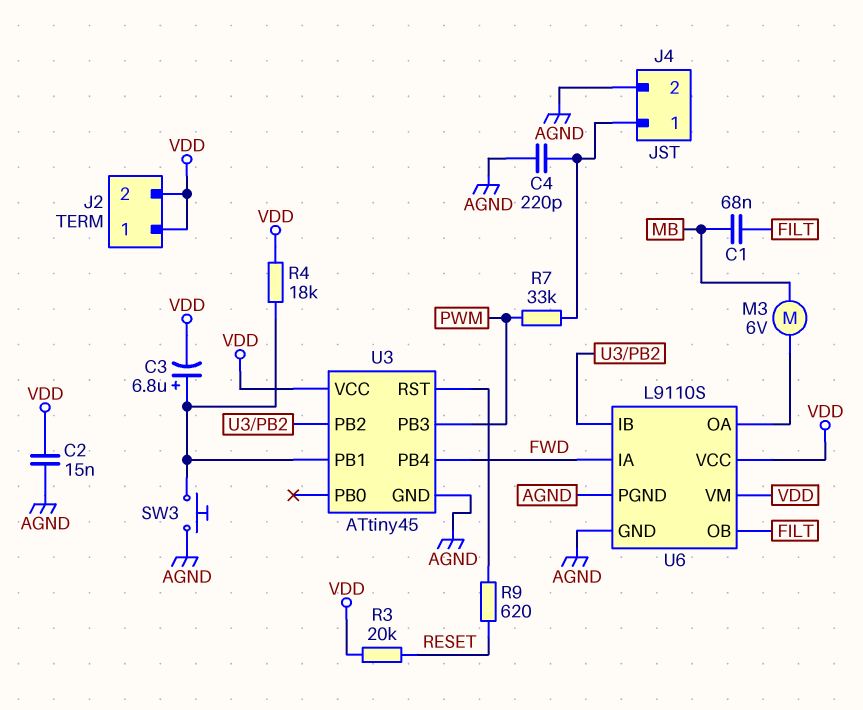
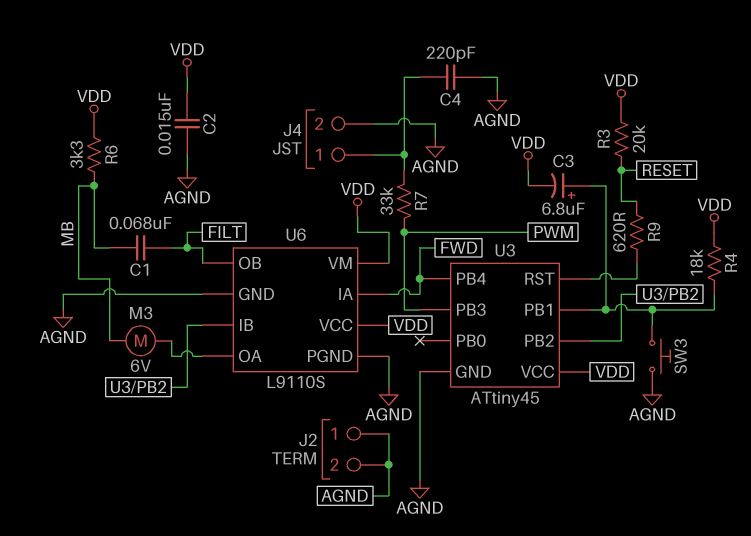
J2 pin 1: VDD -> AGND
J2 pin 2: VDD -> AGND
R6: none -> 3.3k (MB, VDD)

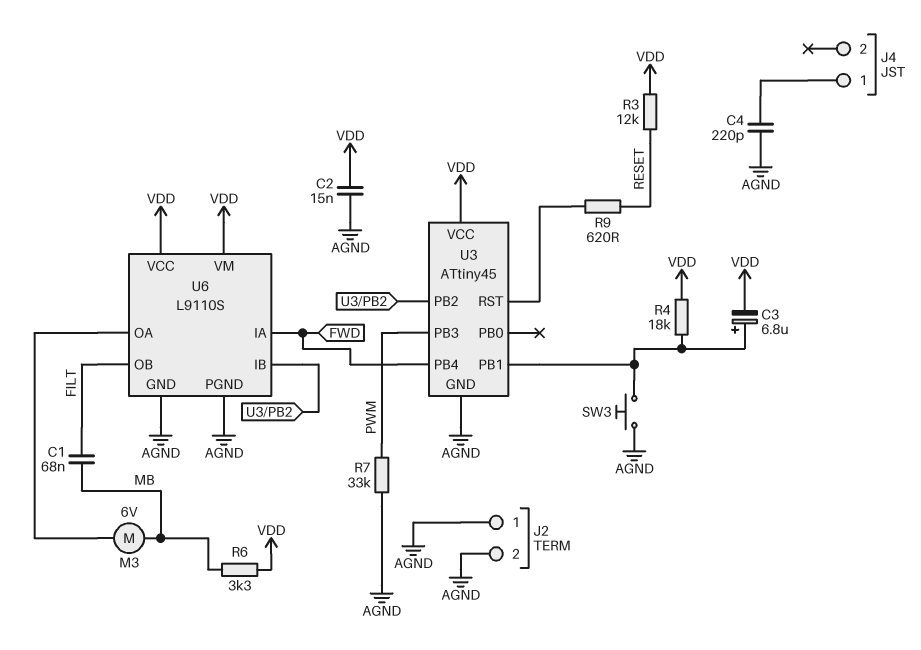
J4 pin 2: AGND -> none
R3: 20k (RESET, VDD) -> 12k (RESET, VDD)
R7: 33k (J4/1, PWM) -> 33k (AGND, PWM)

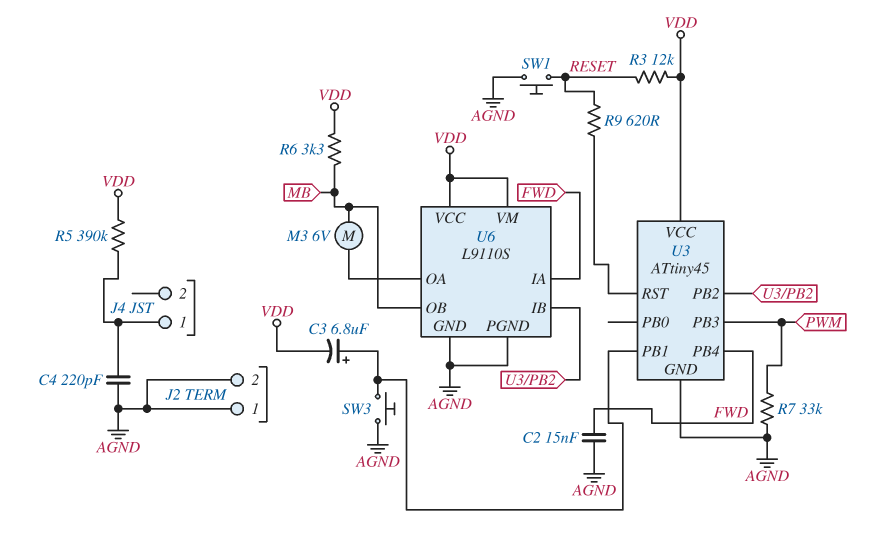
C1: 68nF (FILT, MB) -> none
C2: 15nF (AGND, VDD) -> 15nF (AGND, FWD)
R4: 18k (U3/PB1, VDD) -> none
R5: none -> 390k (J4/1, VDD)
SW1: none -> button (AGND, RESET)
U6 pin OB: FILT -> MB

